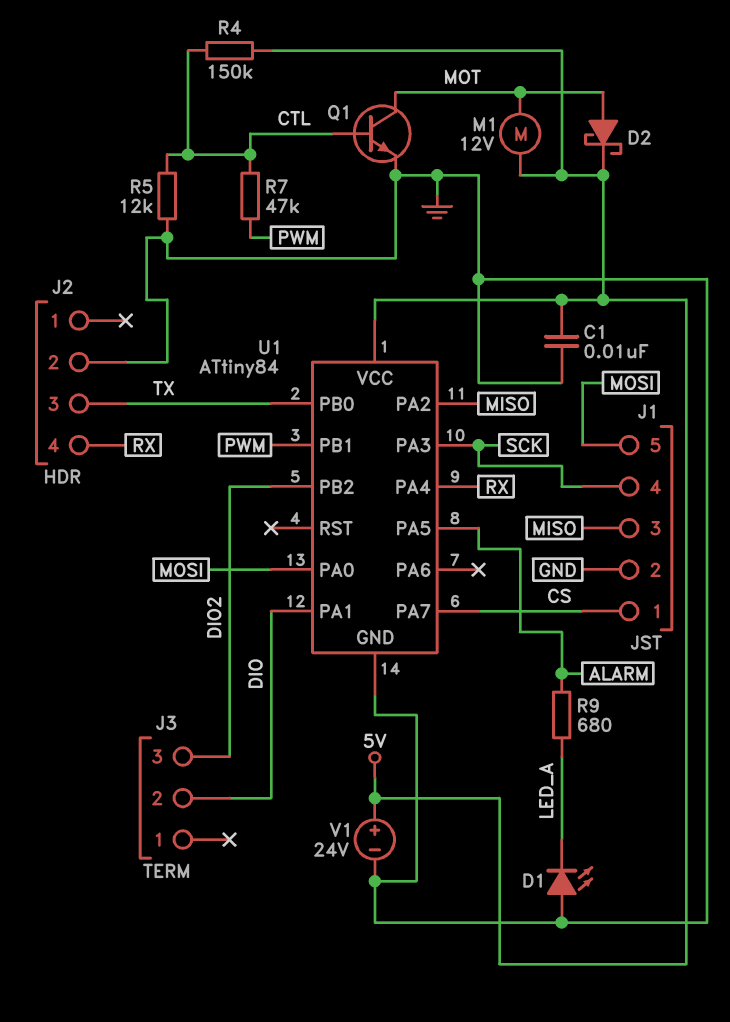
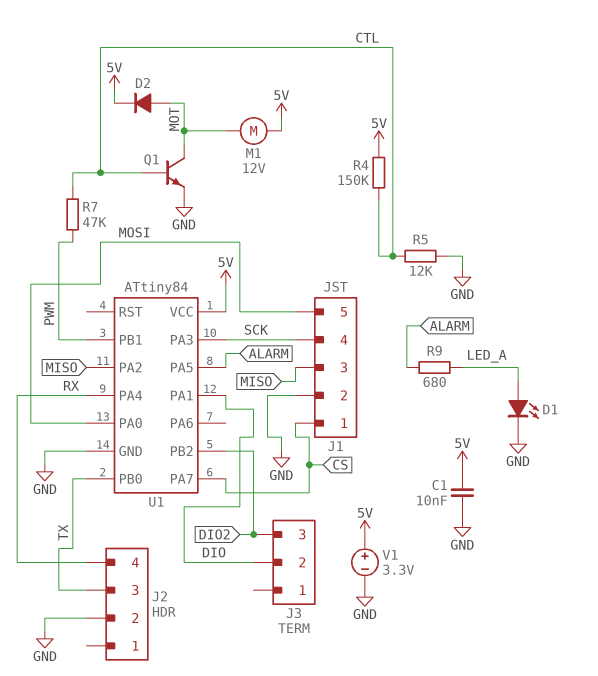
D1: LED (A GND, K LED_A) -> LED (A LED_A, K GND)
D2: schottky (A MOT, K 5V) -> diode (A MOT, K 5V)
V1: 24V (plus 5V, minus GND) -> 3.3V (plus 5V, minus GND)

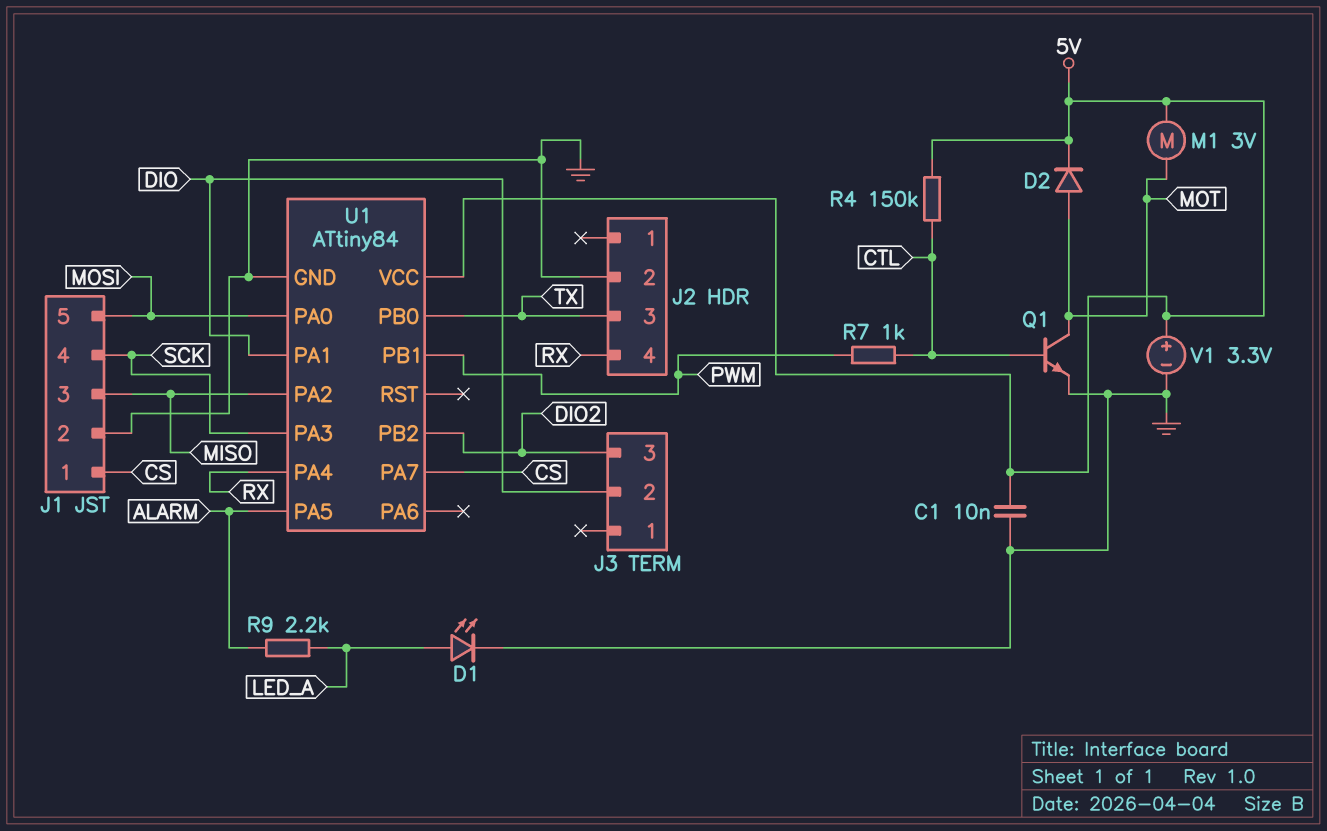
M1: motor 12V (5V, MOT) -> motor 3V (5V, MOT)
R5: 12k (CTL, GND) -> none
R7: 47k (CTL, PWM) -> 1k (CTL, PWM)
R9: 680 (ALARM, LED_A) -> 2.2k (ALARM, LED_A)

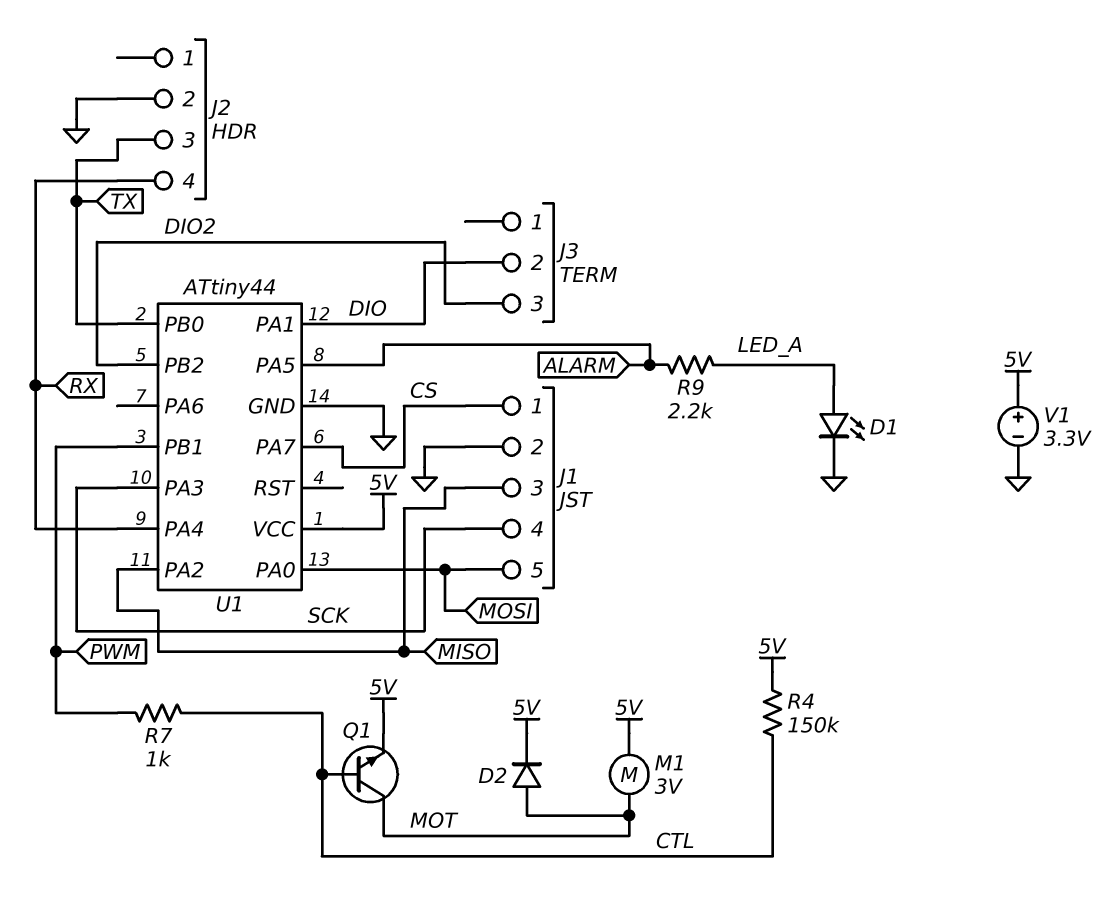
C1: 10nF (5V, GND) -> none
Q1: NPN (B CTL, C MOT, E GND) -> NPN (B CTL, C MOT, E 5V)
U1: ATtiny84 -> ATtiny44

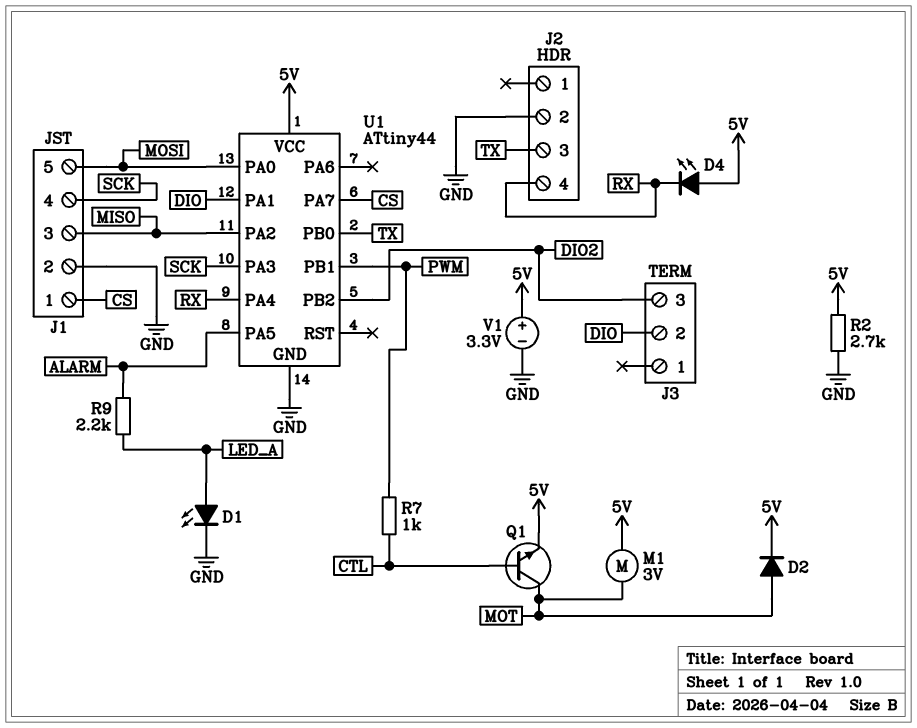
D4: none -> LED (A 5V, K RX)
R2: none -> 2.7k (5V, GND)
R4: 150k (5V, CTL) -> none

